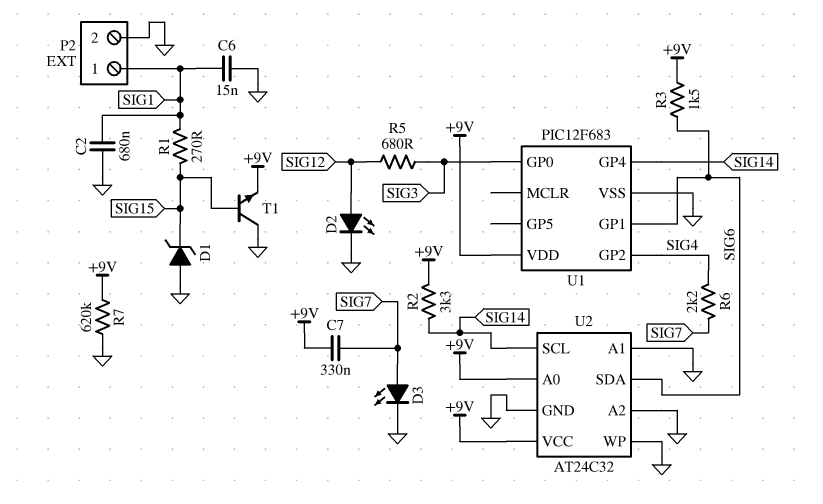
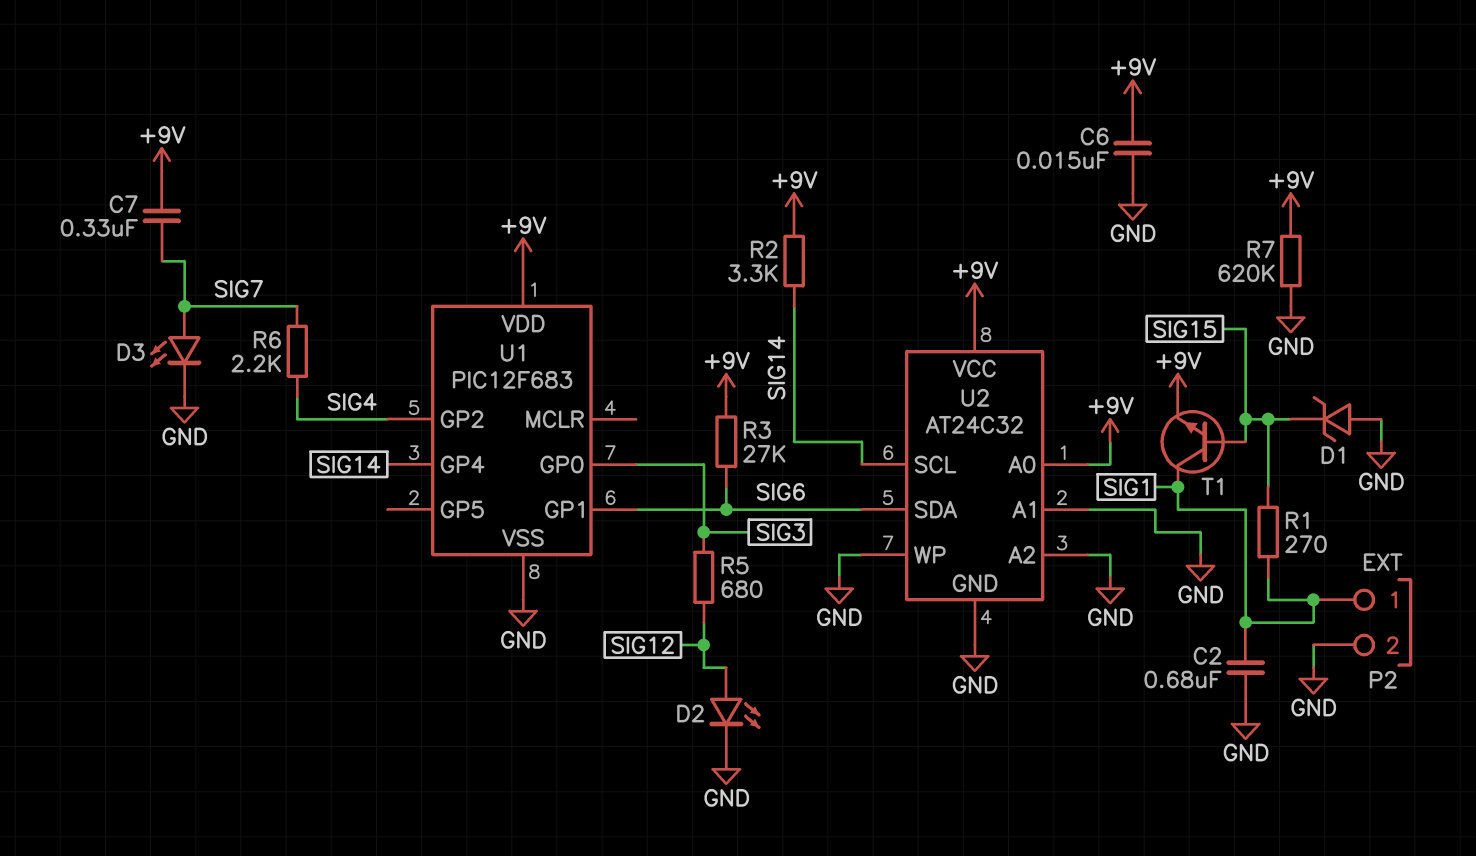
C6: 15nF (GND, SIG1) -> 15nF (+9V, GND)
R3: 1.5k (+9V, SIG6) -> 27k (+9V, SIG6)
T1: NPN (B SIG15, C GND, E +9V) -> NPN (B SIG15, C SIG1, E +9V)

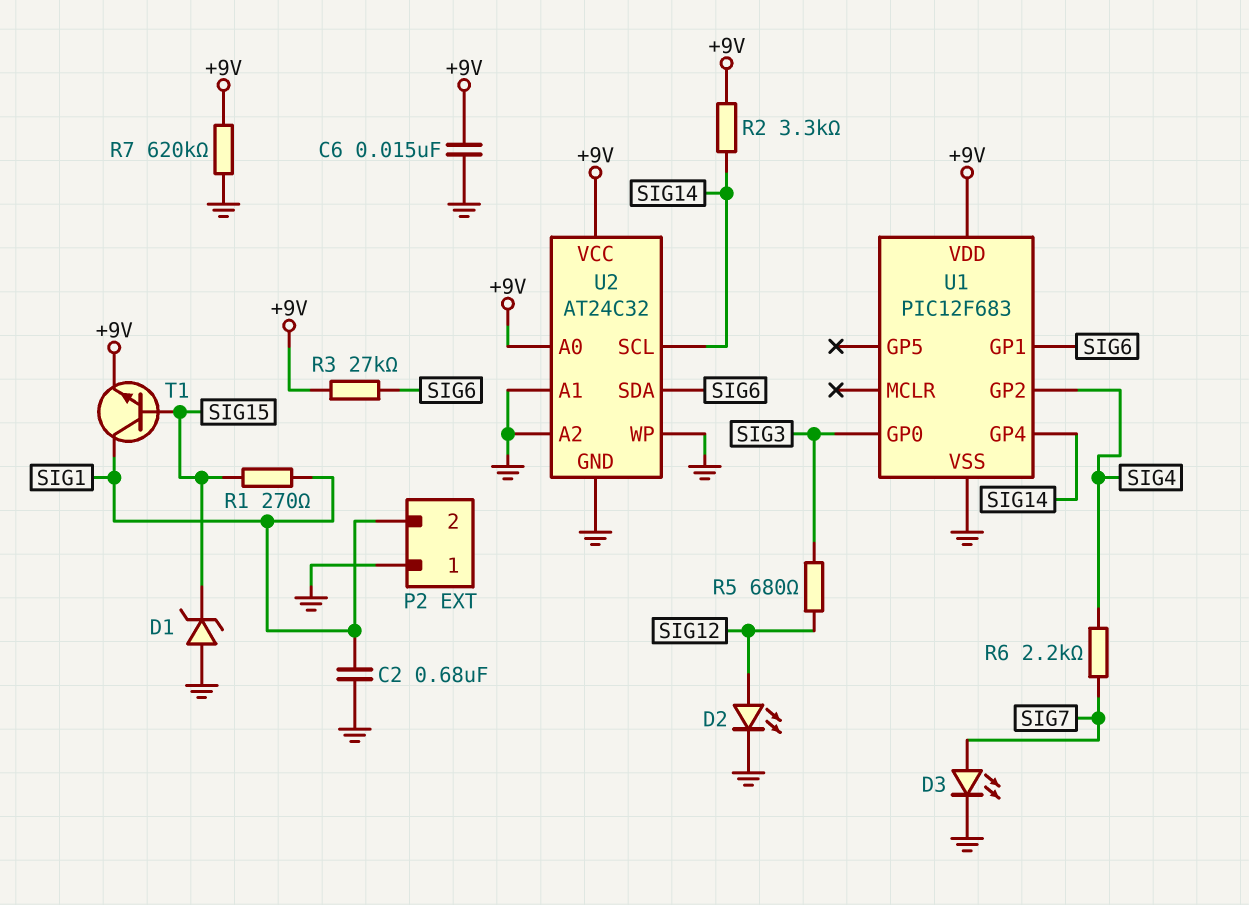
C7: 330nF (+9V, SIG7) -> none
P2 pin 1: SIG1 -> GND
P2 pin 2: GND -> SIG1

